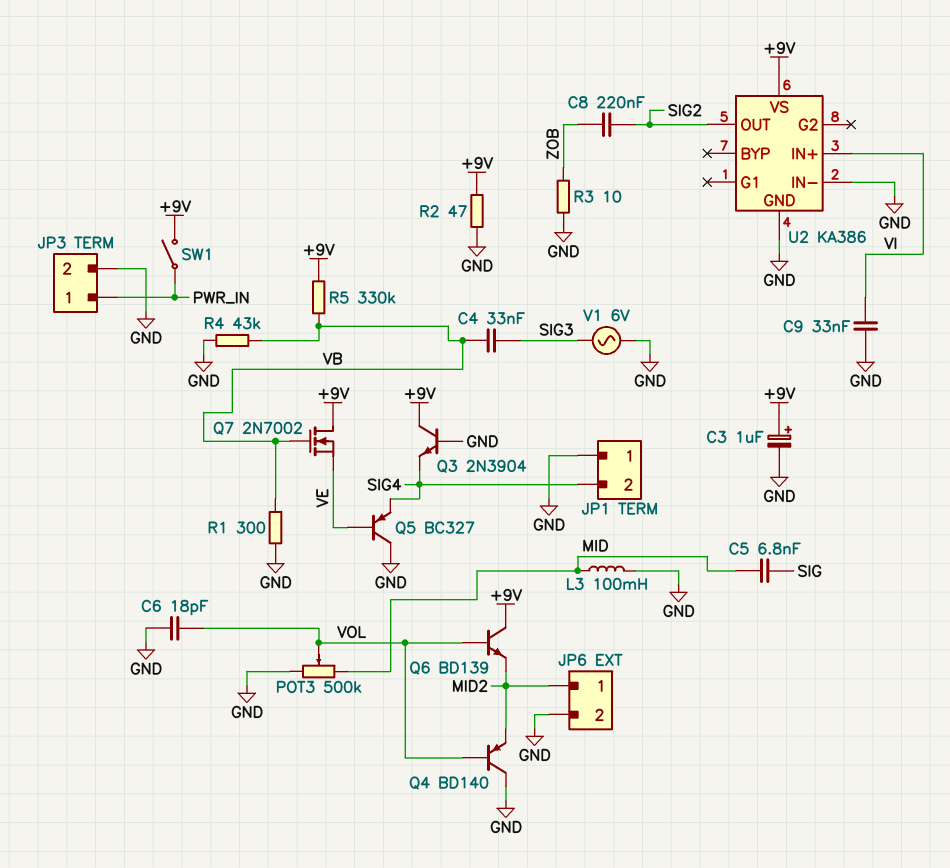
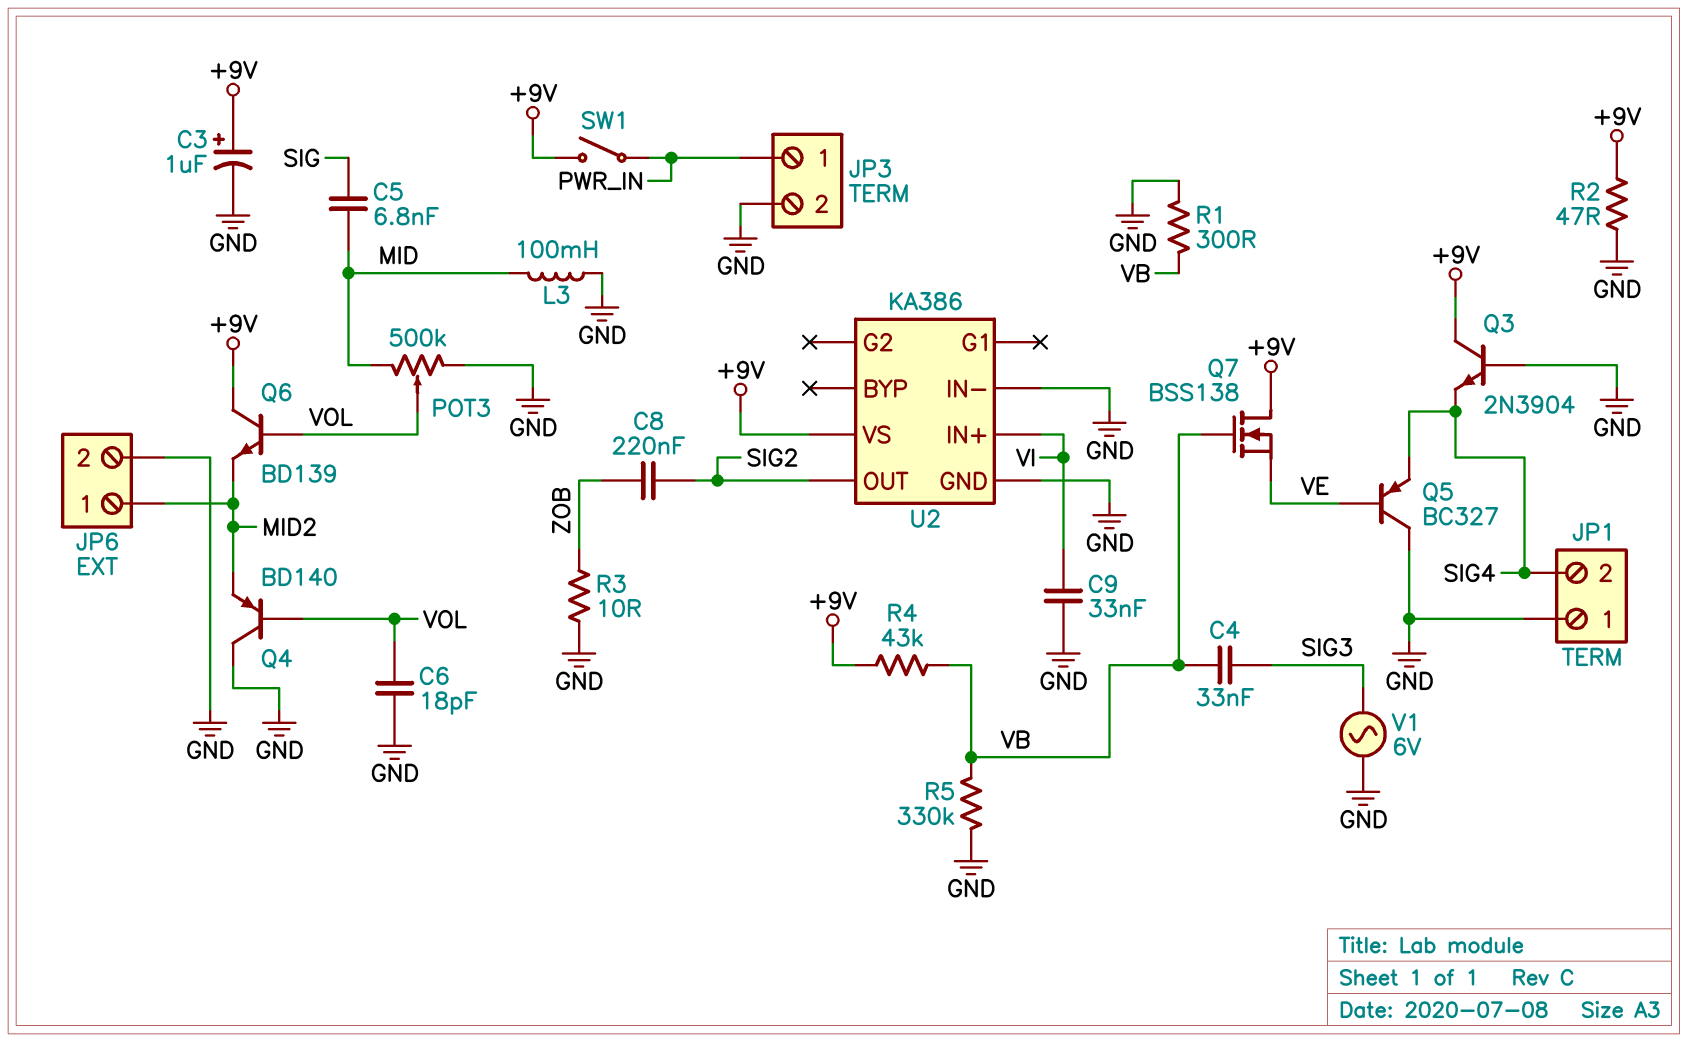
Q7: NMOS 2N7002 (G VB, D +9V, S VE) -> NMOS BSS138 (G VB, D +9V, S VE)
R4: 43k (GND, VB) -> 43k (+9V, VB)
R5: 330k (+9V, VB) -> 330k (GND, VB)

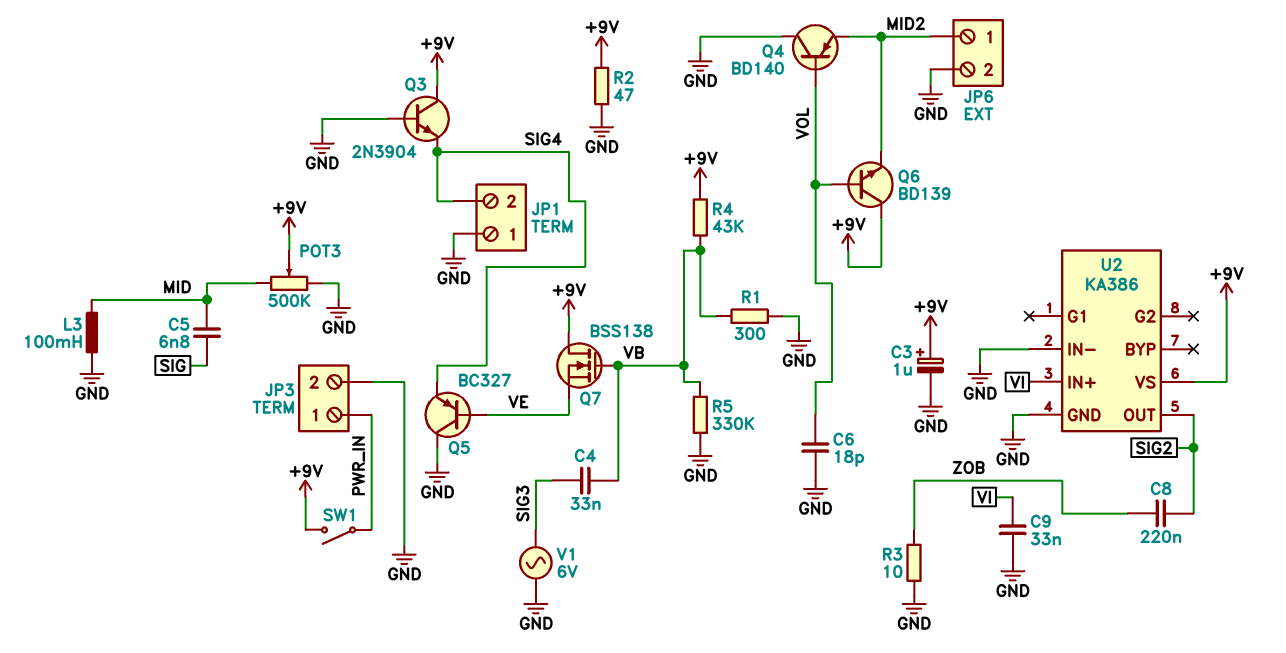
POT3: 500k (GND, MID, wiper VOL) -> 500k (GND, MID, wiper +9V)

